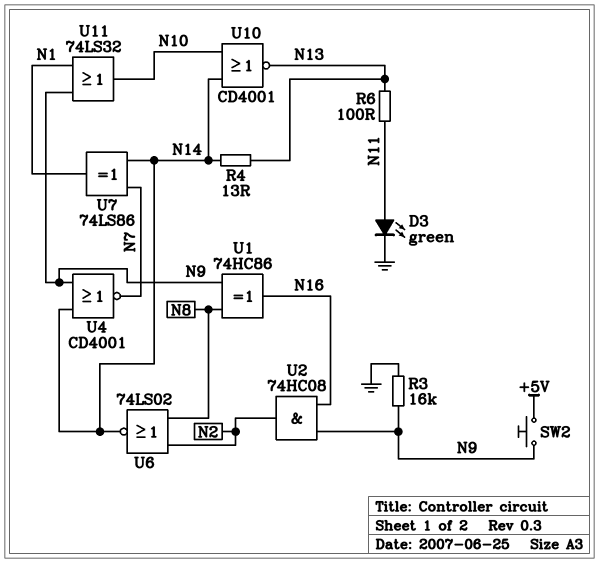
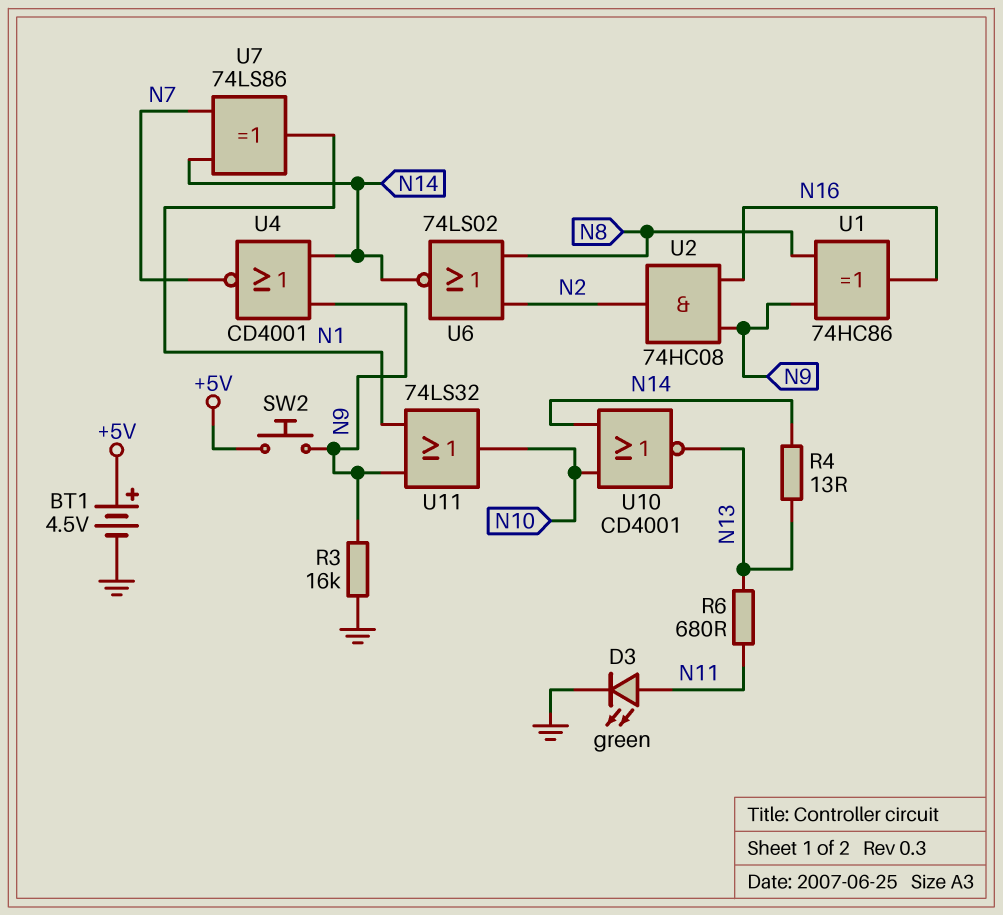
BT1: none -> 4.5V (plus +5V, minus GND)
R6: 100 (N11, N13) -> 680 (N11, N13)

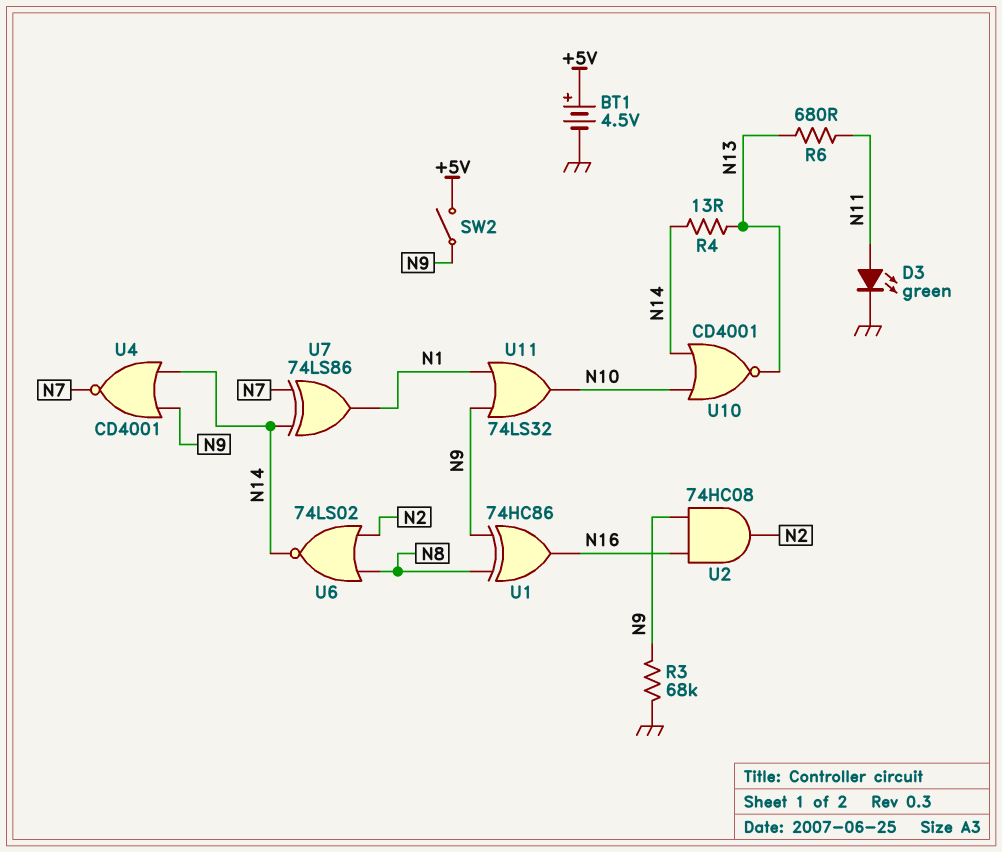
R3: 16k (GND, N9) -> 68k (GND, N9)
SW2: button (+5V, N9) -> switch (+5V, N9)

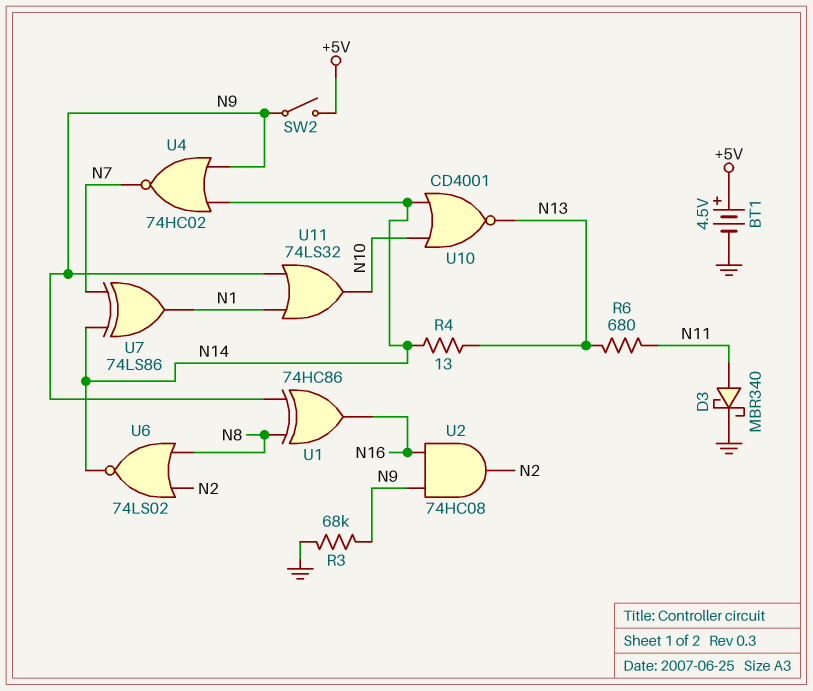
D3: LED green (A N11, K GND) -> schottky MBR340 (A N11, K GND)
U4: NOR CD4001 (in N9, in N14, out N7) -> NOR 74HC02 (in N9, in N14, out N7)

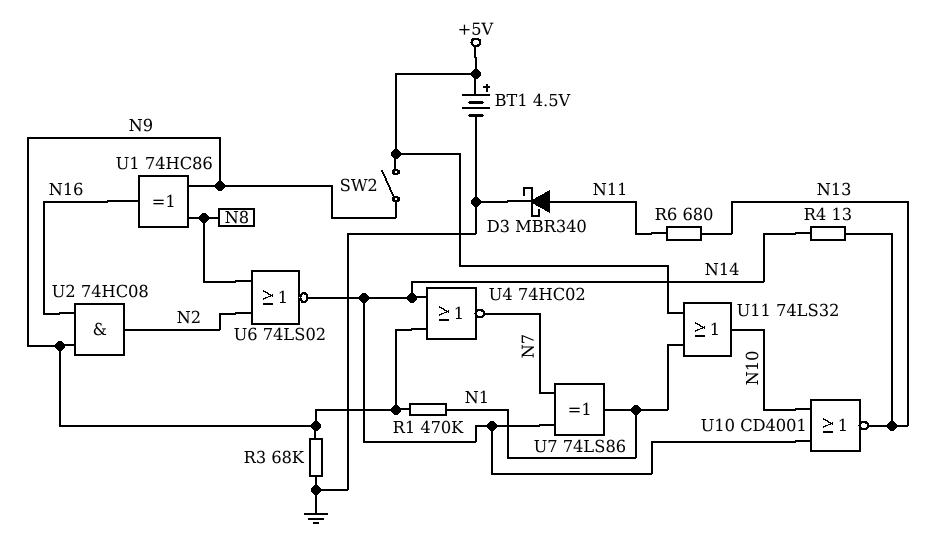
R1: none -> 470k (N1, N9)
U11: OR 74LS32 (in N1, in N9, out N10) -> OR 74LS32 (in +5V, in N1, out N10)

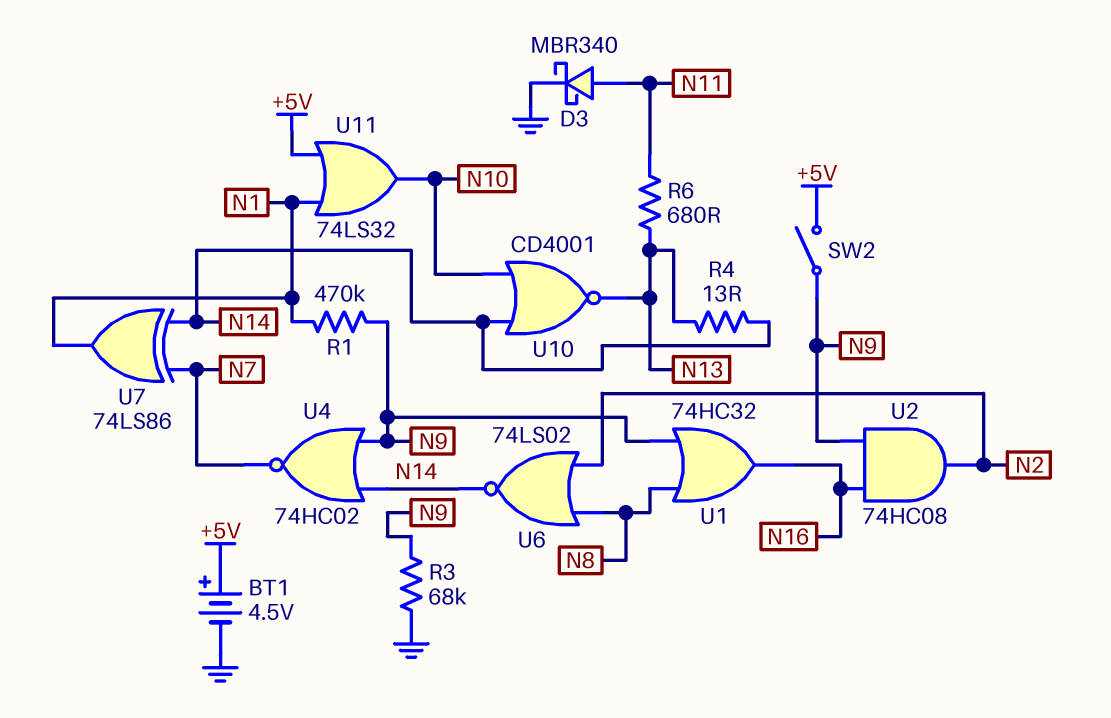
U1: XOR 74HC86 (in N8, in N9, out N16) -> OR 74HC32 (in N8, in N9, out N16)

